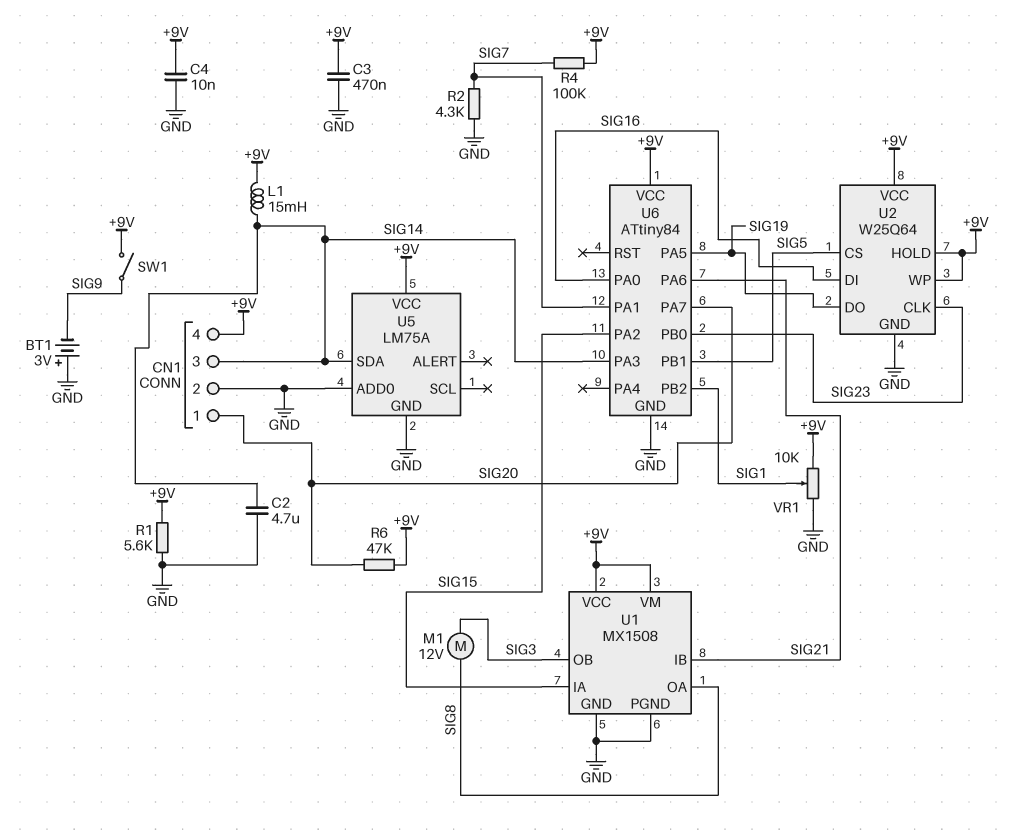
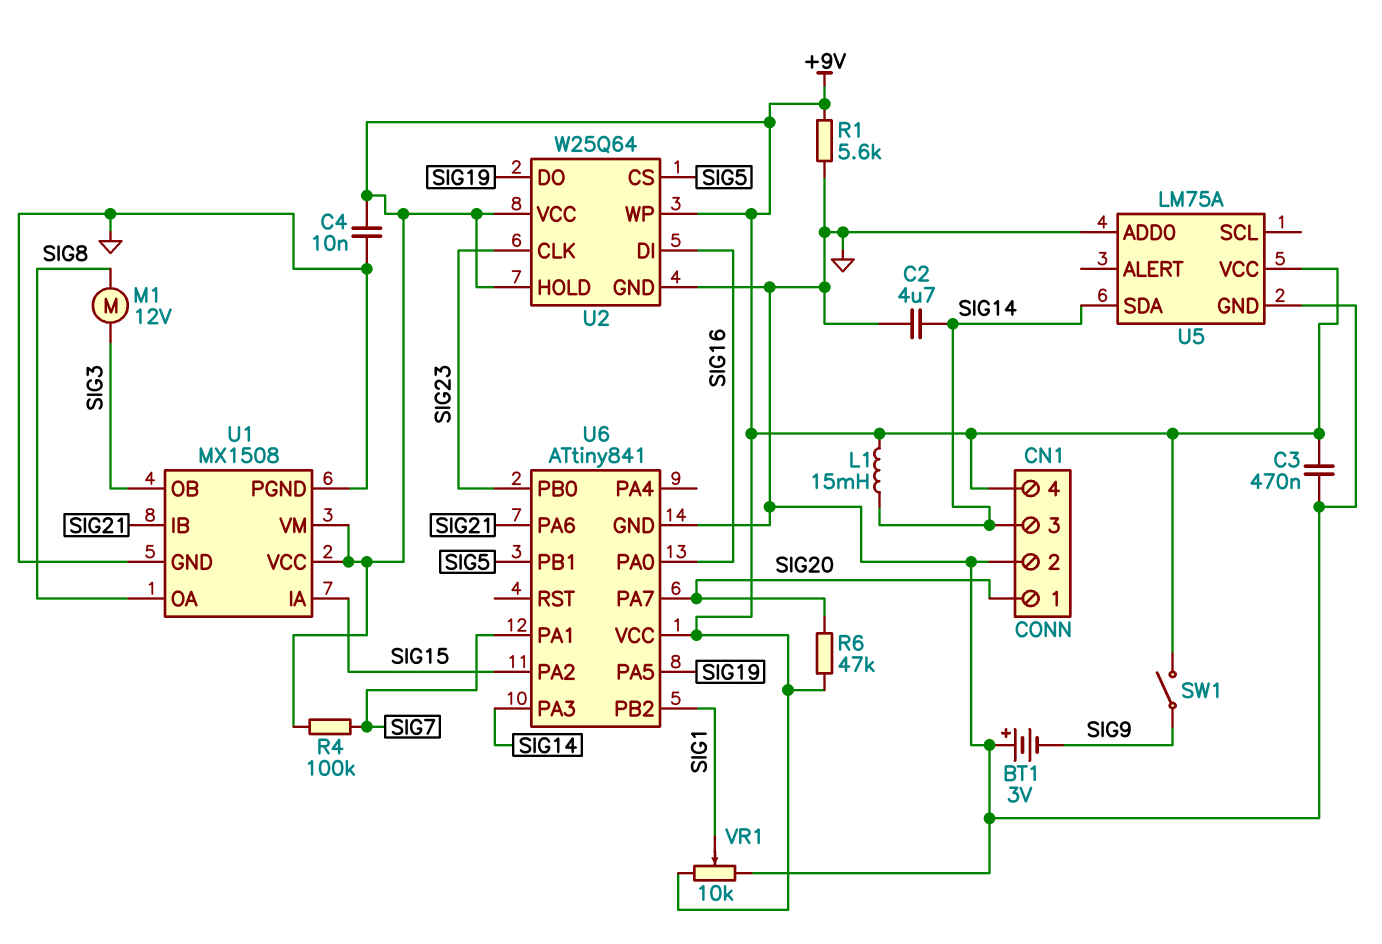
R2: 4.3k (GND, SIG7) -> none
U6: ATtiny84 -> ATtiny841

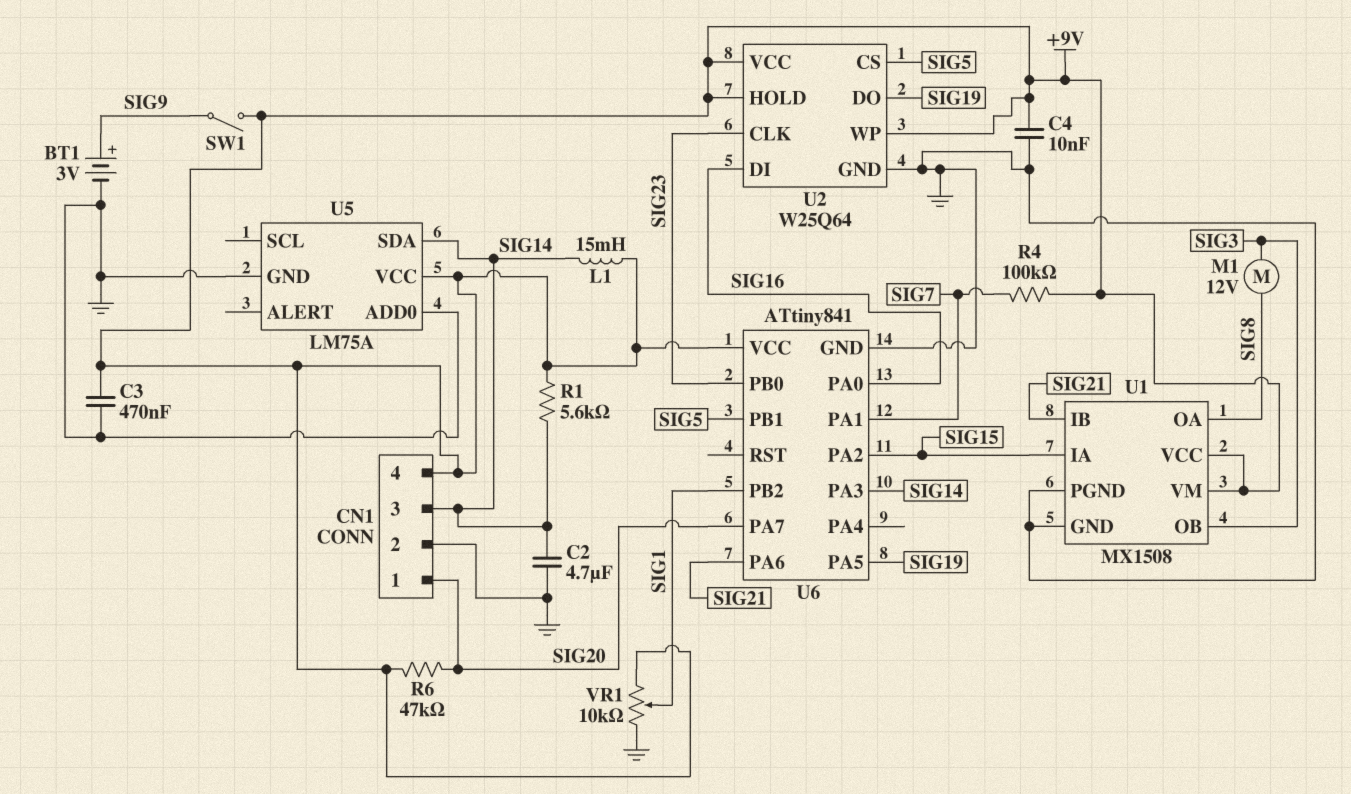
BT1: 3V (plus GND, minus SIG9) -> 3V (plus SIG9, minus GND)
R1: 5.6k (+9V, GND) -> 5.6k (+9V, SIG14)

